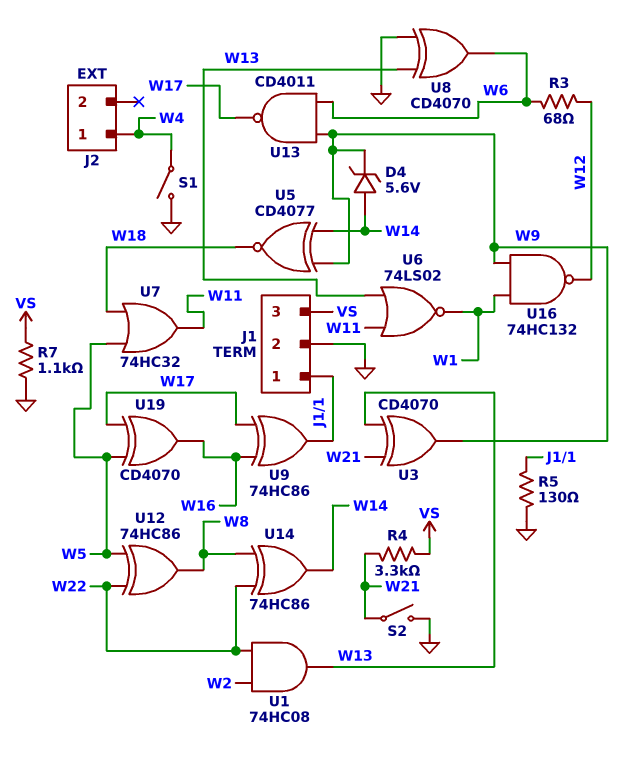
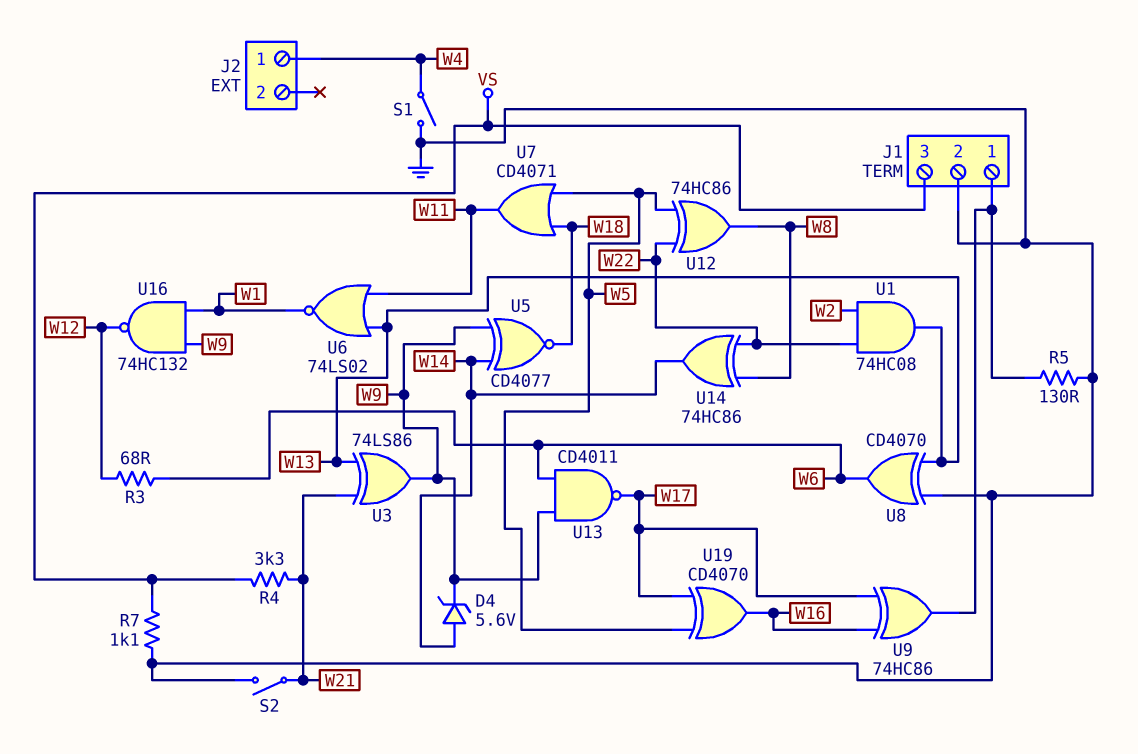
U3: XOR CD4070 (in W13, in W21, out W9) -> XOR 74LS86 (in W13, in W21, out W9)
U7: OR 74HC32 (in W5, in W18, out W11) -> OR CD4071 (in W5, in W18, out W11)

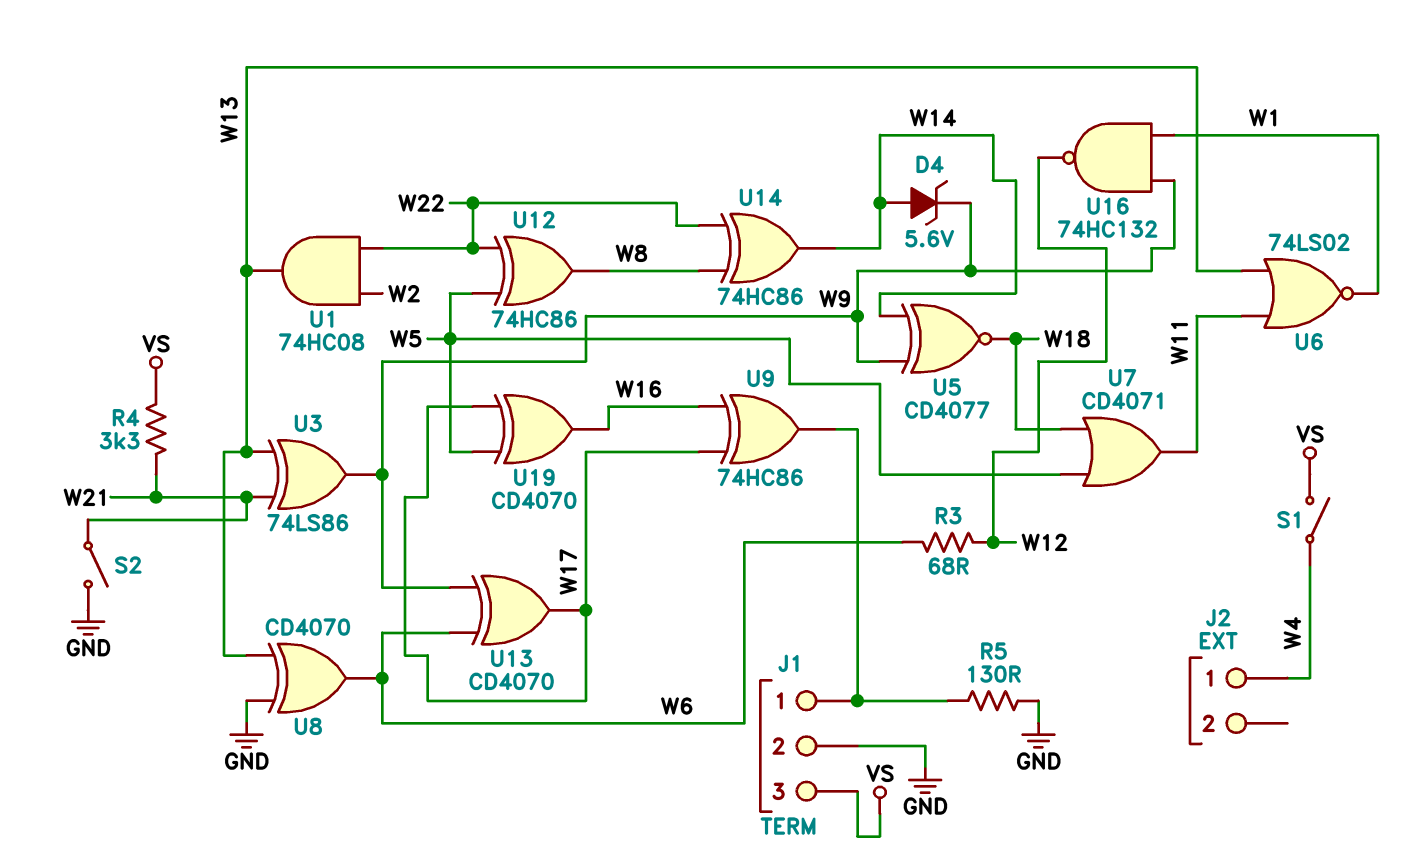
R7: 1.1k (GND, VS) -> none
S1: switch (GND, W4) -> switch (VS, W4)
U13: NAND CD4011 (in W6, in W9, out W17) -> XOR CD4070 (in W6, in W9, out W17)

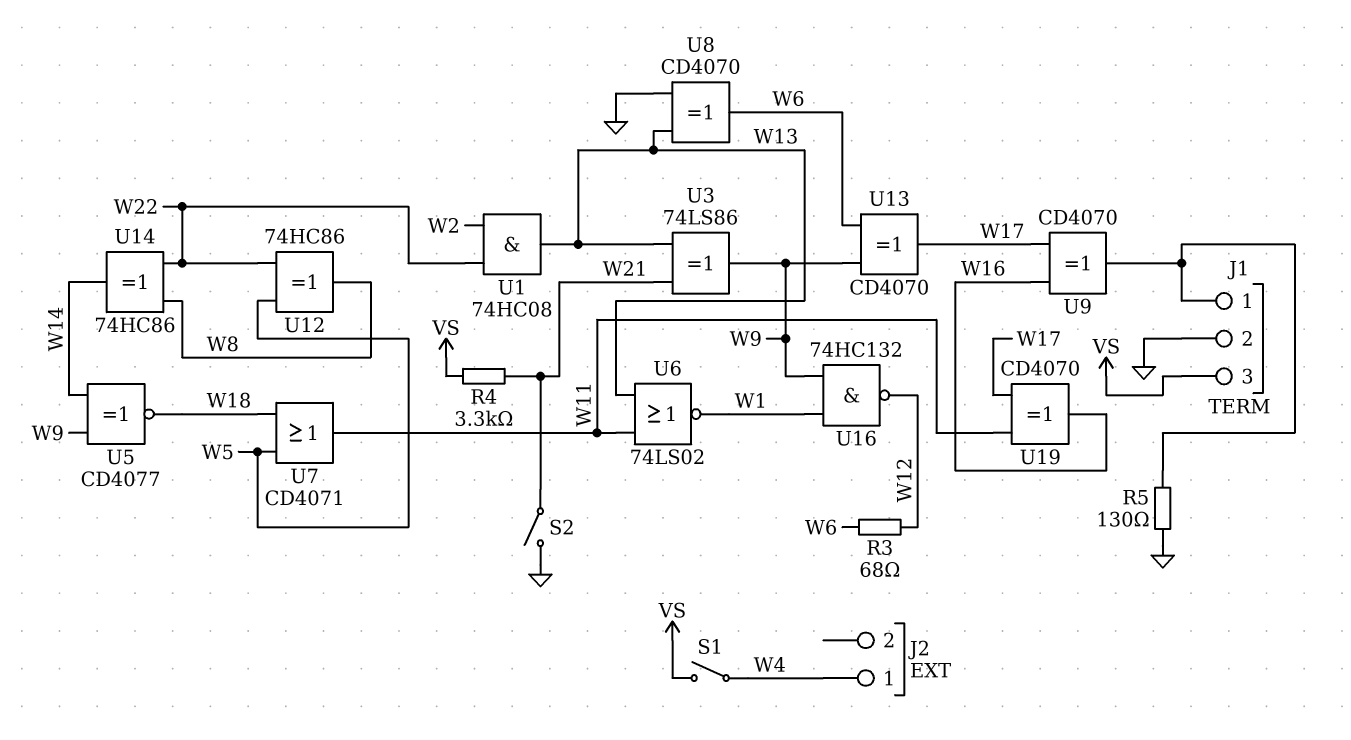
D4: zener 5.6V (A W14, K W9) -> none
U9: XOR 74HC86 (in W16, in W17, out J1/1) -> XOR CD4070 (in W16, in W17, out J1/1)
U19: XOR CD4070 (in W5, in W17, out W16) -> XOR CD4070 (in W11, in W17, out W16)

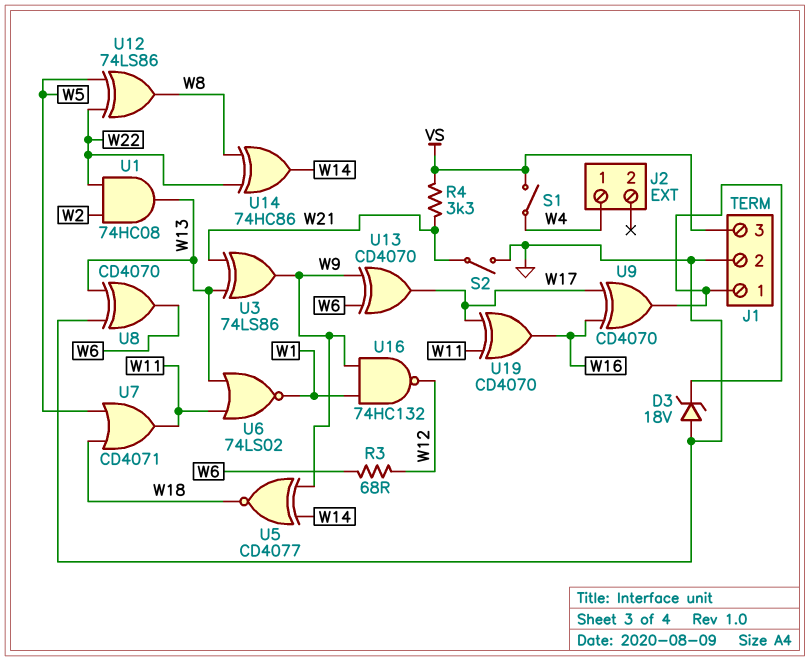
D3: none -> zener 18V (A GND, K J1/1)
R5: 130 (GND, J1/1) -> none
U12: XOR 74HC86 (in W5, in W22, out W8) -> XOR 74LS86 (in W5, in W22, out W8)

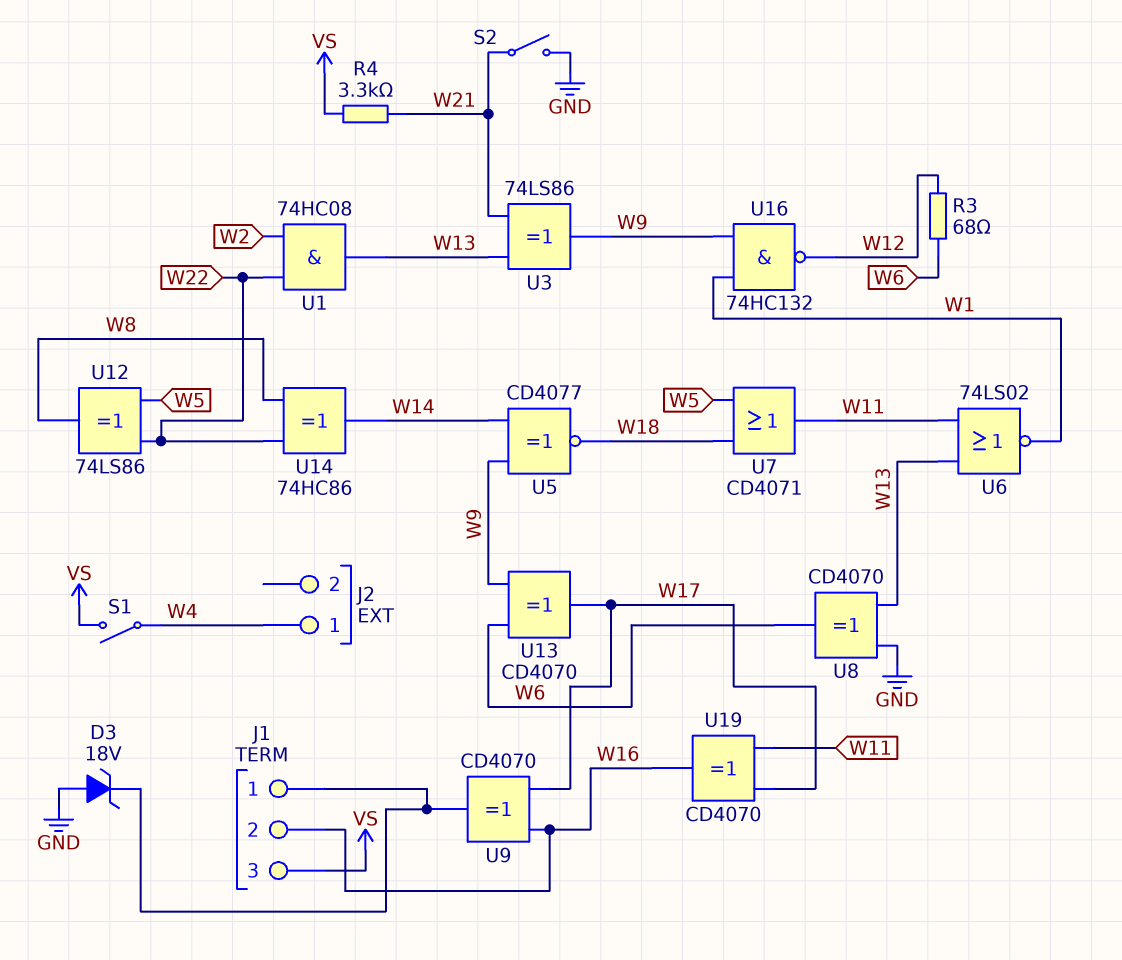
J1 pin 2: GND -> W16

